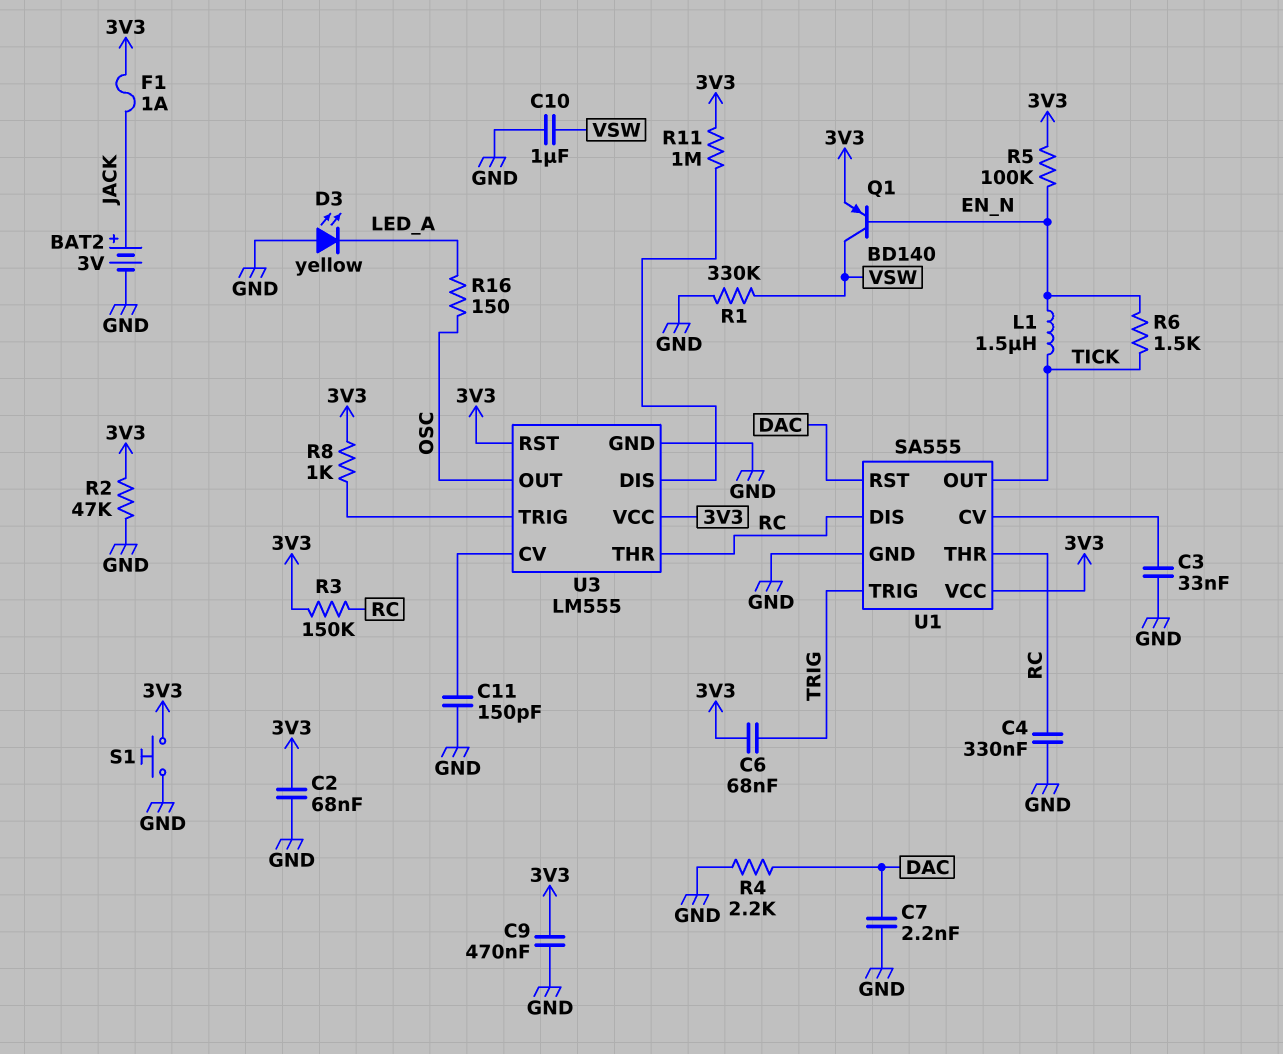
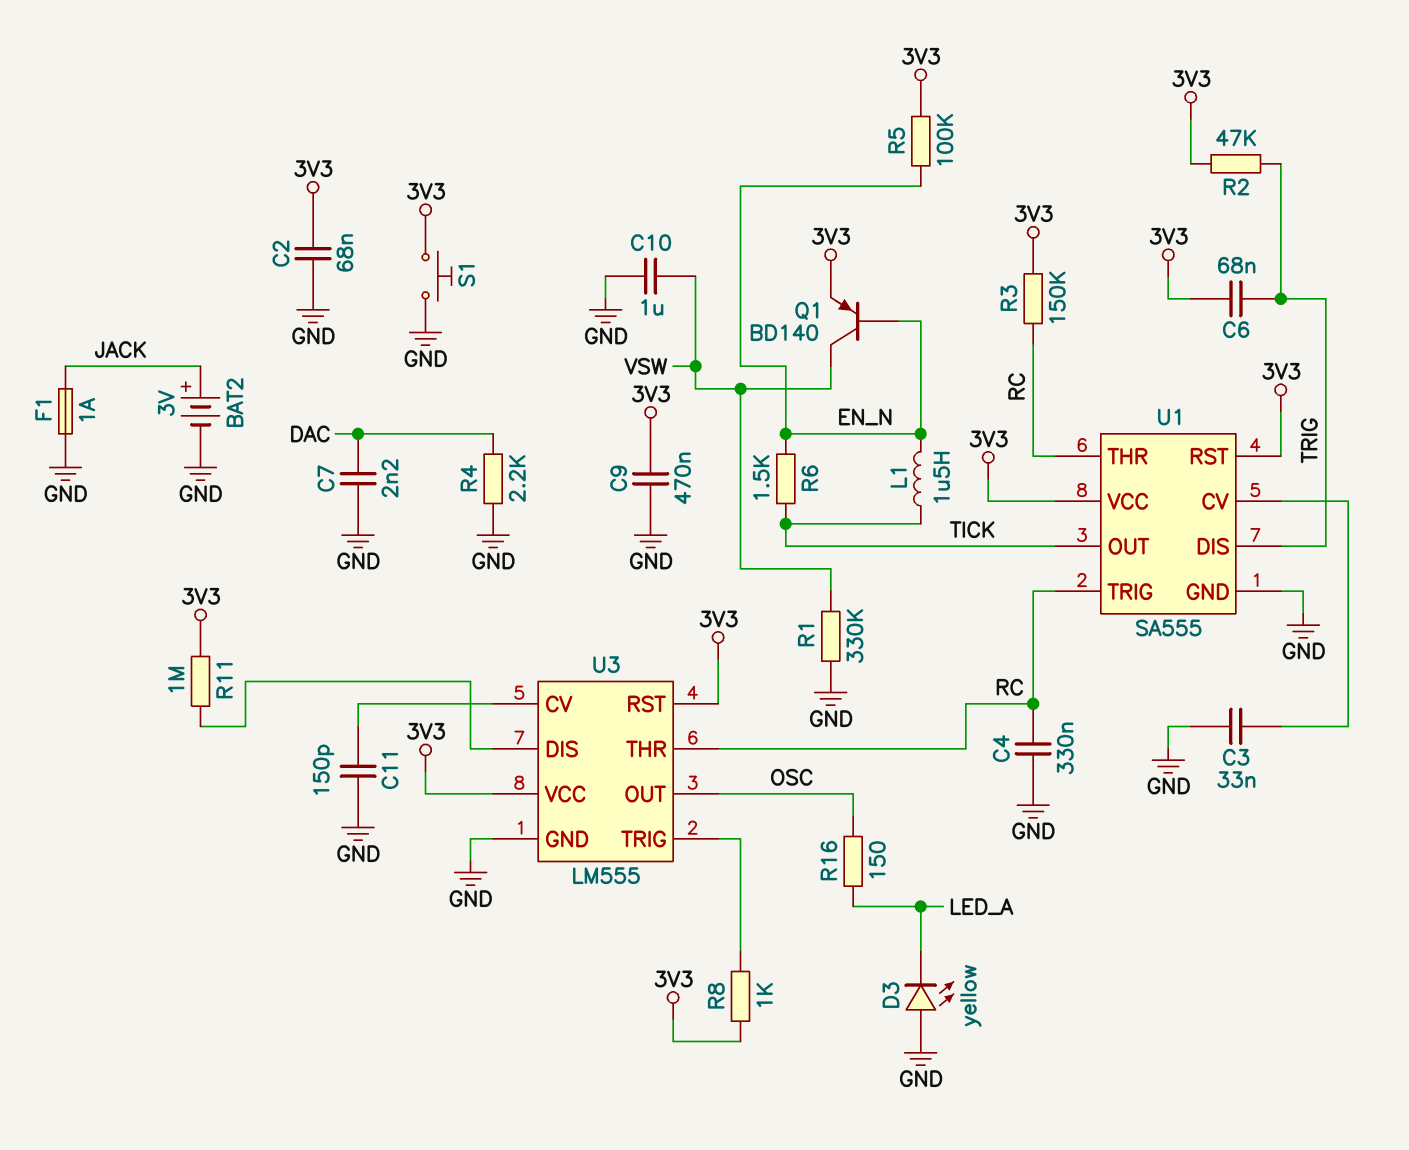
F1: 1A (3V3, JACK) -> 1A (GND, JACK)
R2: 47k (3V3, GND) -> 47k (3V3, TRIG)
U1 pin DIS: RC -> TRIG
U1 pin RST: DAC -> 3V3
U1 pin TRIG: TRIG -> RC

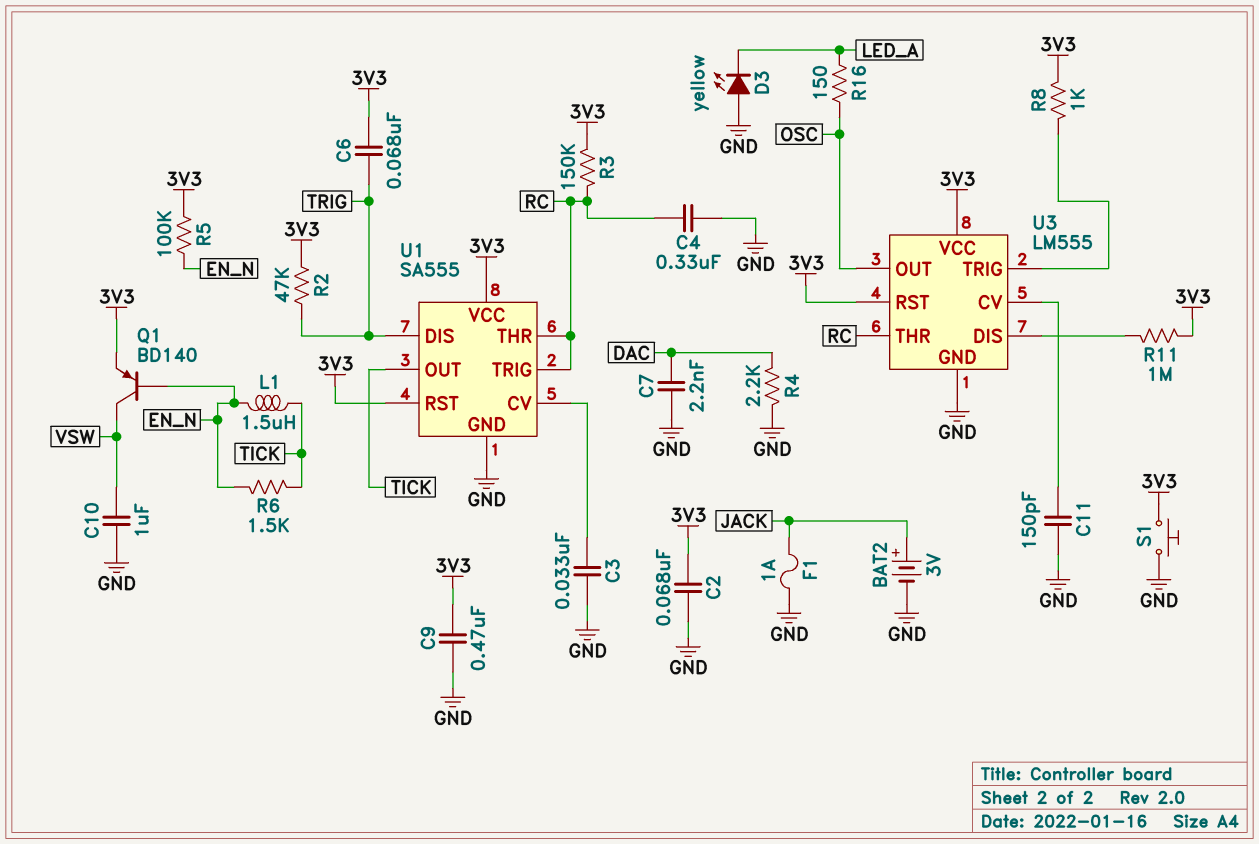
R1: 330k (GND, VSW) -> none

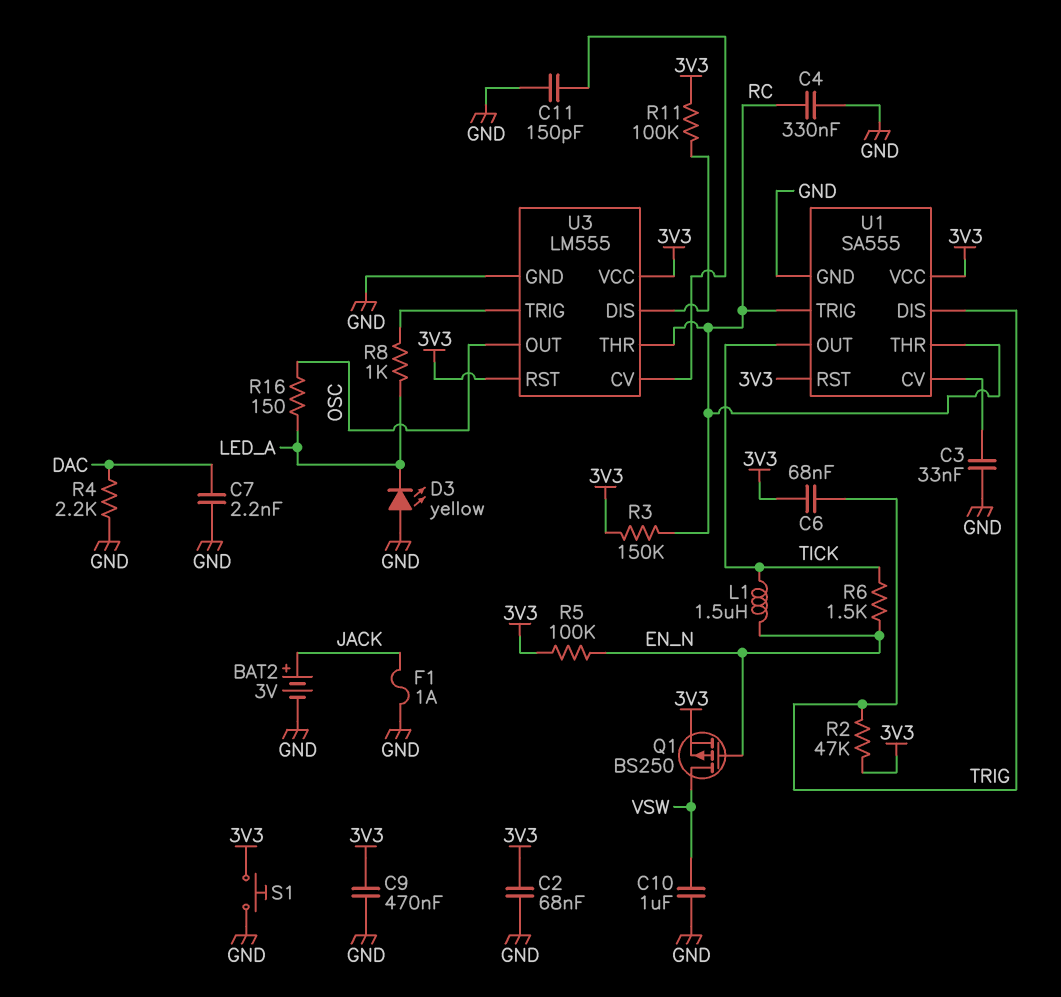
Q1: PNP BD140 (B EN_N, C VSW, E 3V3) -> PMOS BS250 (G EN_N, D VSW, S 3V3)
R8: 1k (3V3, U3/TRIG) -> 1k (LED_A, U3/TRIG)
R11: 1M (3V3, U3/DIS) -> 100k (3V3, U3/DIS)

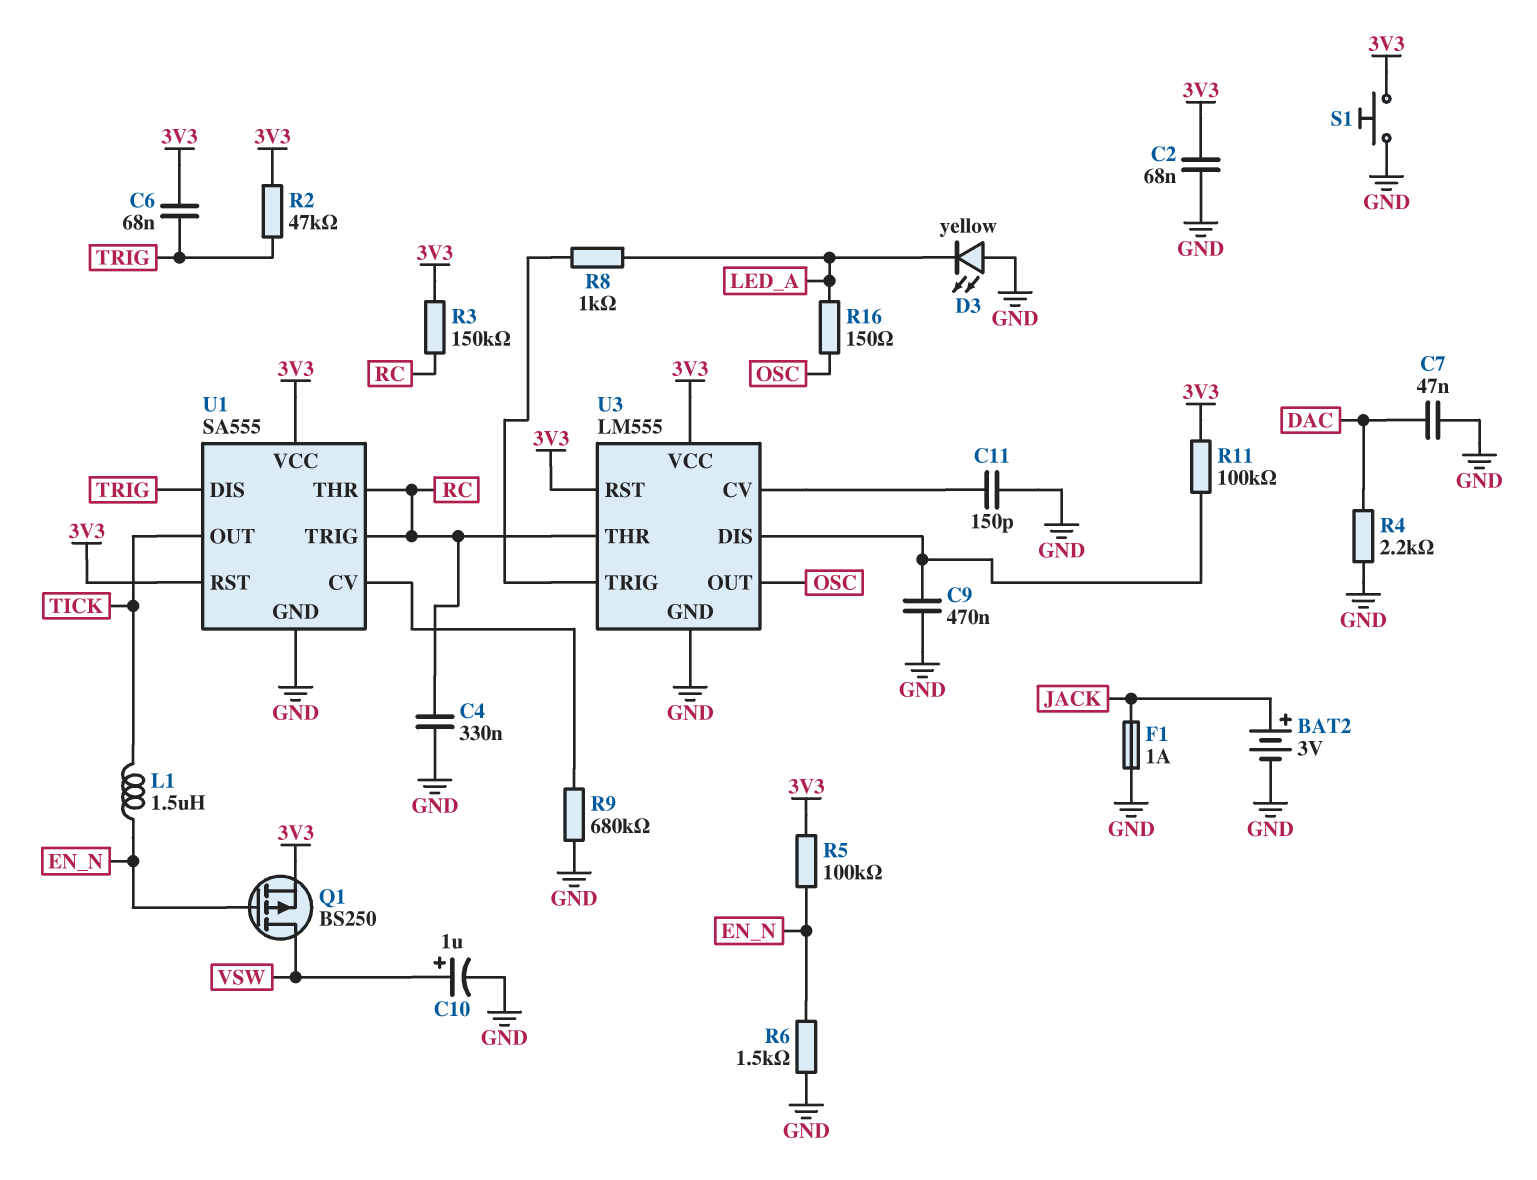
C3: 33nF (GND, U1/CV) -> none
C7: 2.2nF (DAC, GND) -> 47nF (DAC, GND)
C9: 470nF (3V3, GND) -> 470nF (GND, U3/DIS)
C10: 1uF (GND, VSW) -> 1uF (plus VSW, minus GND)
R6: 1.5k (EN_N, TICK) -> 1.5k (EN_N, GND)
R9: none -> 680k (GND, U1/CV)

